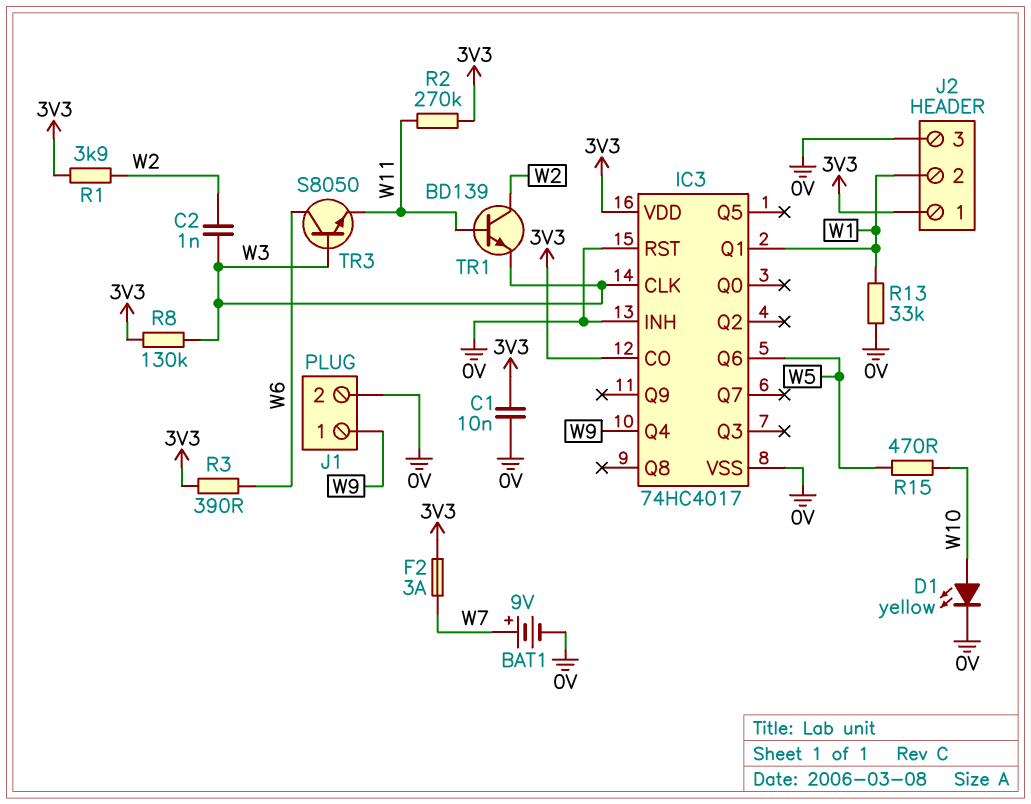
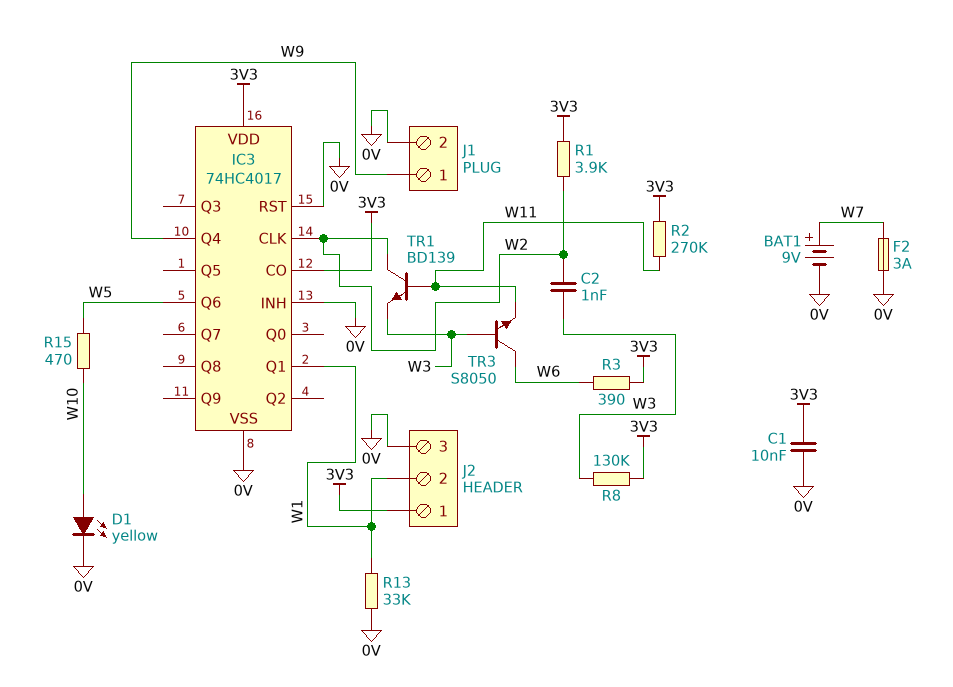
F2: 3A (3V3, W7) -> 3A (0V, W7)
IC3 pin CLK: W3 -> W2

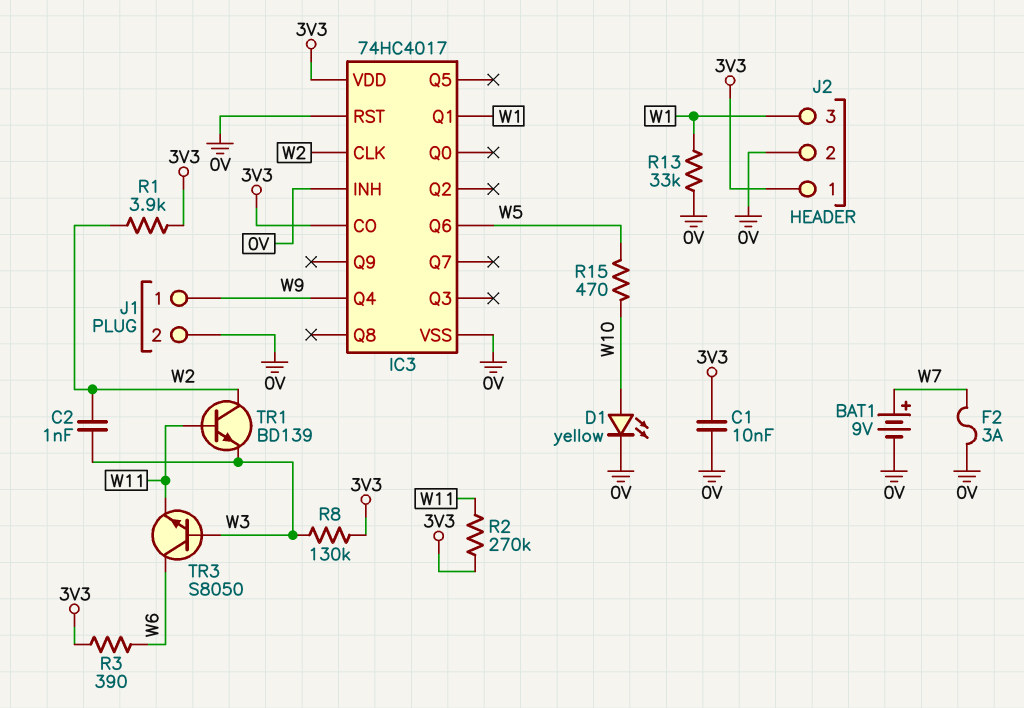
J2 pin 2: W1 -> 0V
J2 pin 3: 0V -> W1

